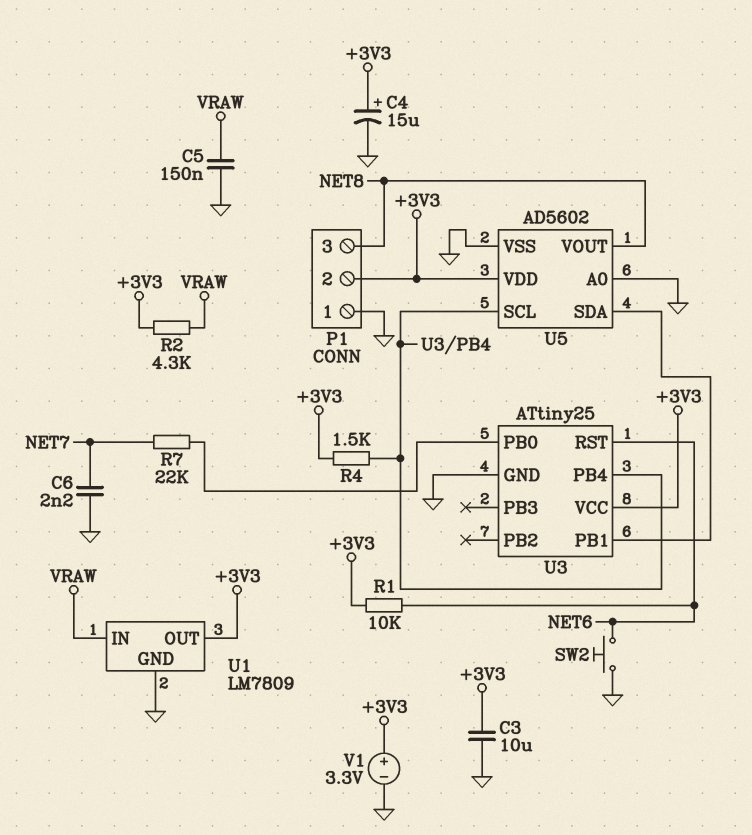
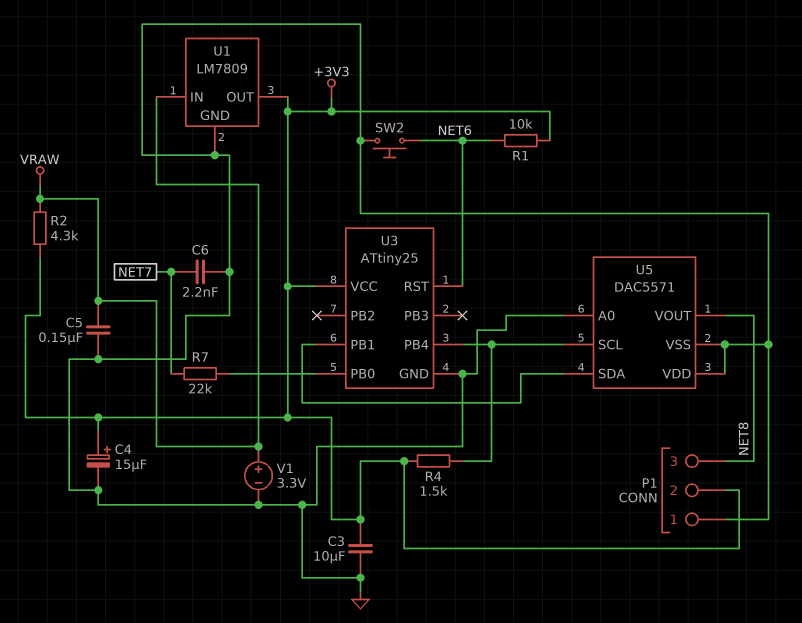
U5: AD5602 -> DAC5571
U5 pin VDD: +3V3 -> GND
V1: 3.3V (plus +3V3, minus GND) -> 3.3V (plus VRAW, minus GND)

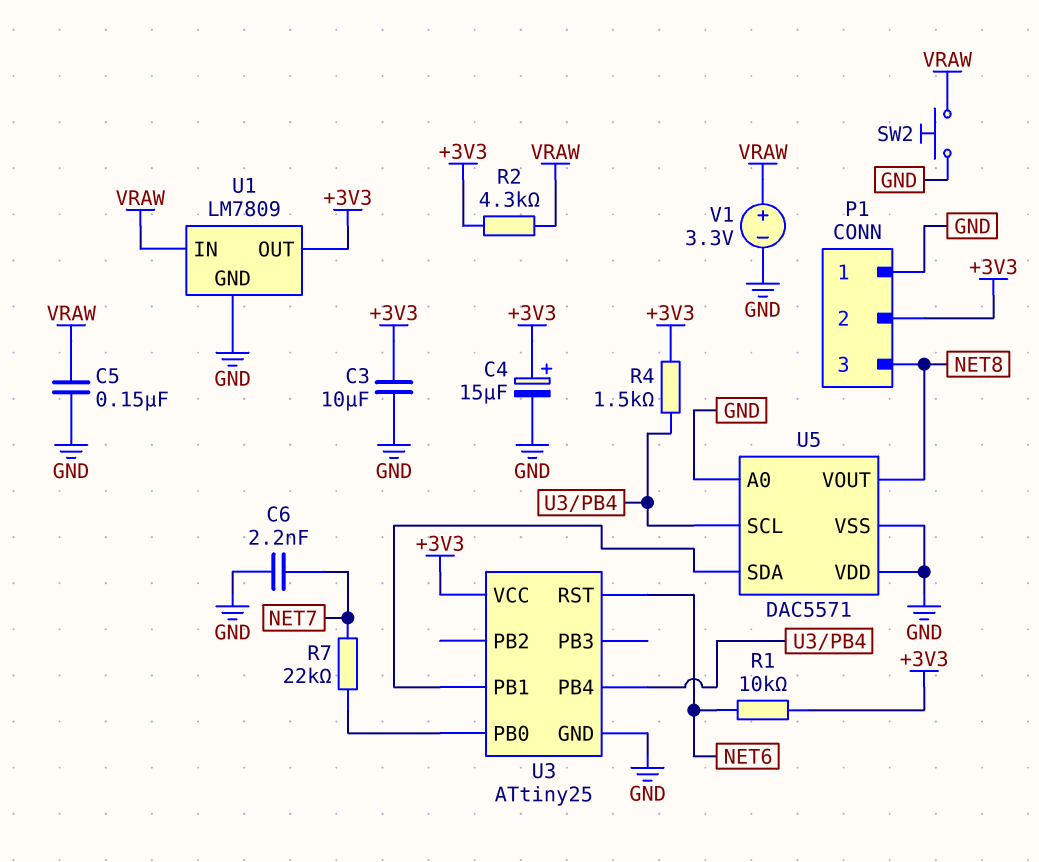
SW2: button (GND, NET6) -> button (GND, VRAW)

